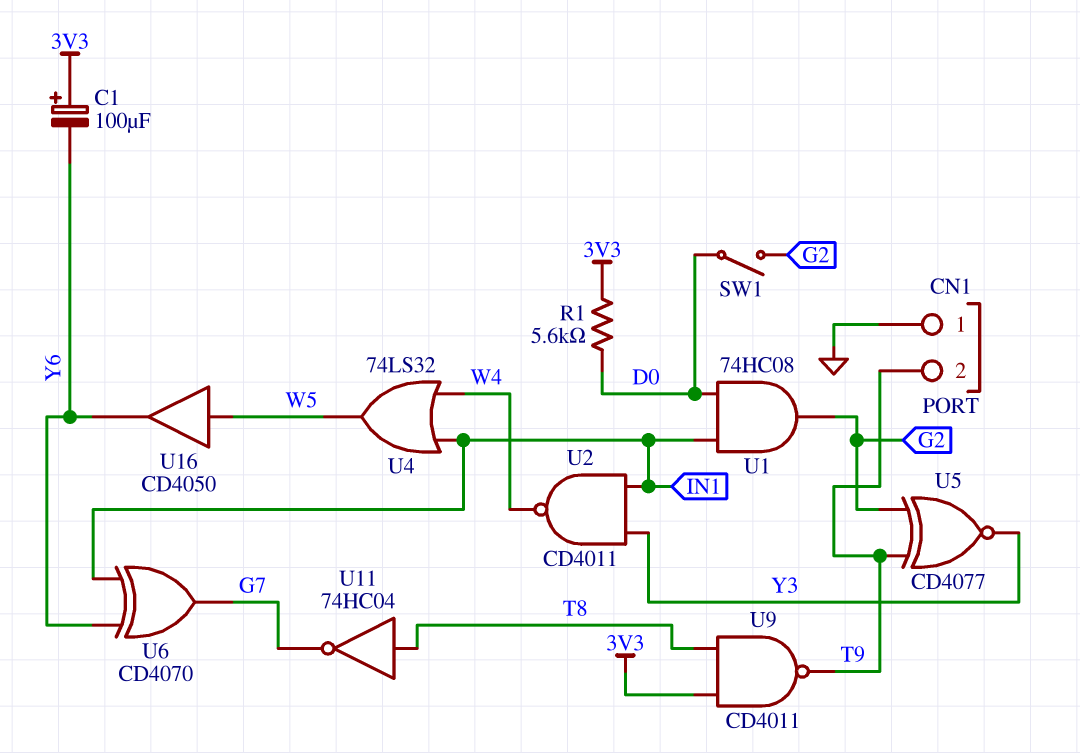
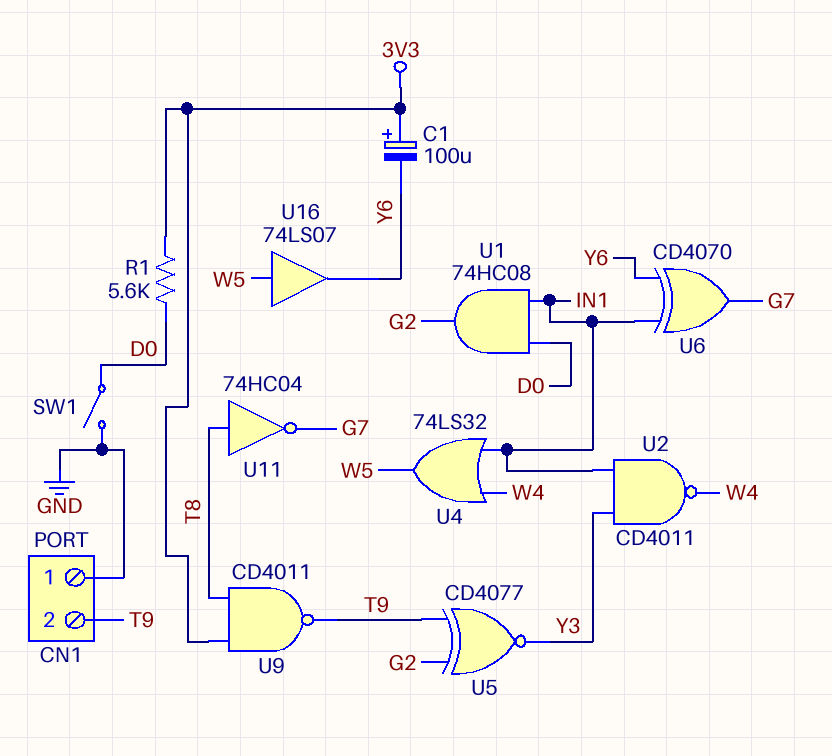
SW1: switch (D0, G2) -> switch (D0, GND)
U16: buffer CD4050 (in W5, out Y6) -> buffer 74LS07 (in W5, out Y6)

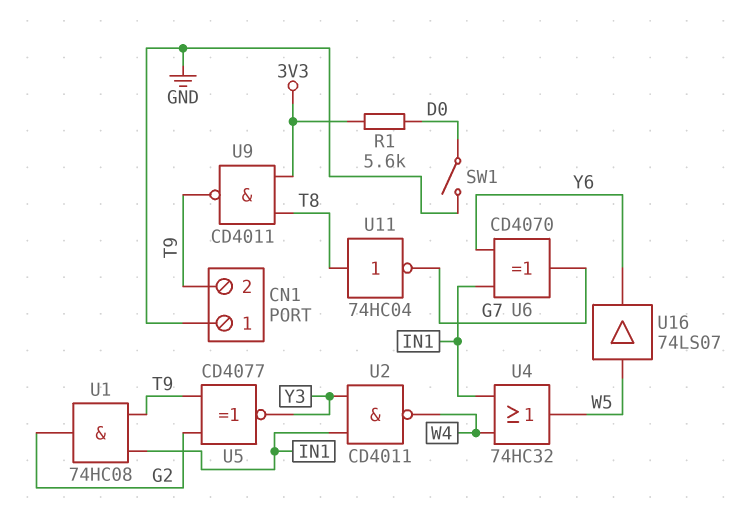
C1: 100uF (plus 3V3, minus Y6) -> none
U1: AND 74HC08 (in D0, in IN1, out G2) -> AND 74HC08 (in IN1, in T9, out G2)
U4: OR 74LS32 (in IN1, in W4, out W5) -> OR 74HC32 (in IN1, in W4, out W5)

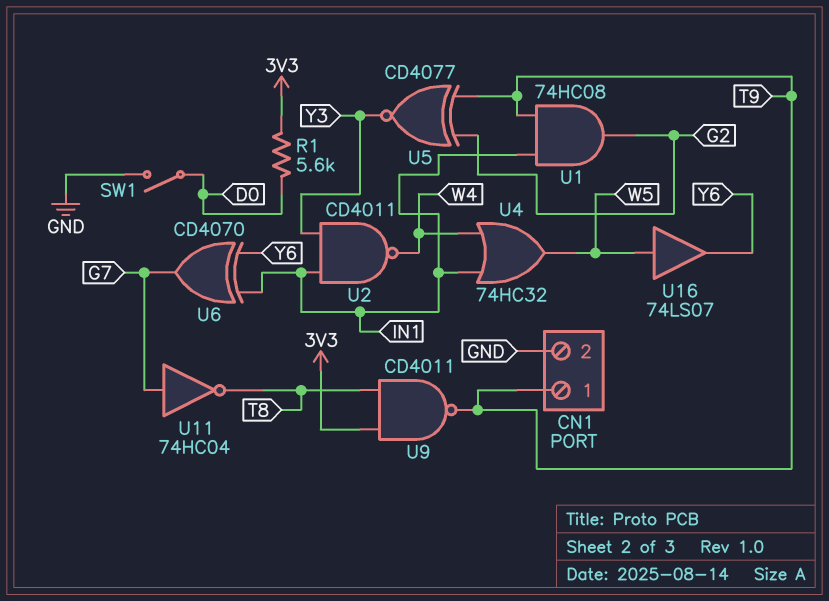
CN1 pin 1: GND -> T9
CN1 pin 2: T9 -> GND
U11: NOT 74HC04 (in T8, out G7) -> NOT 74HC04 (in G7, out T8)

